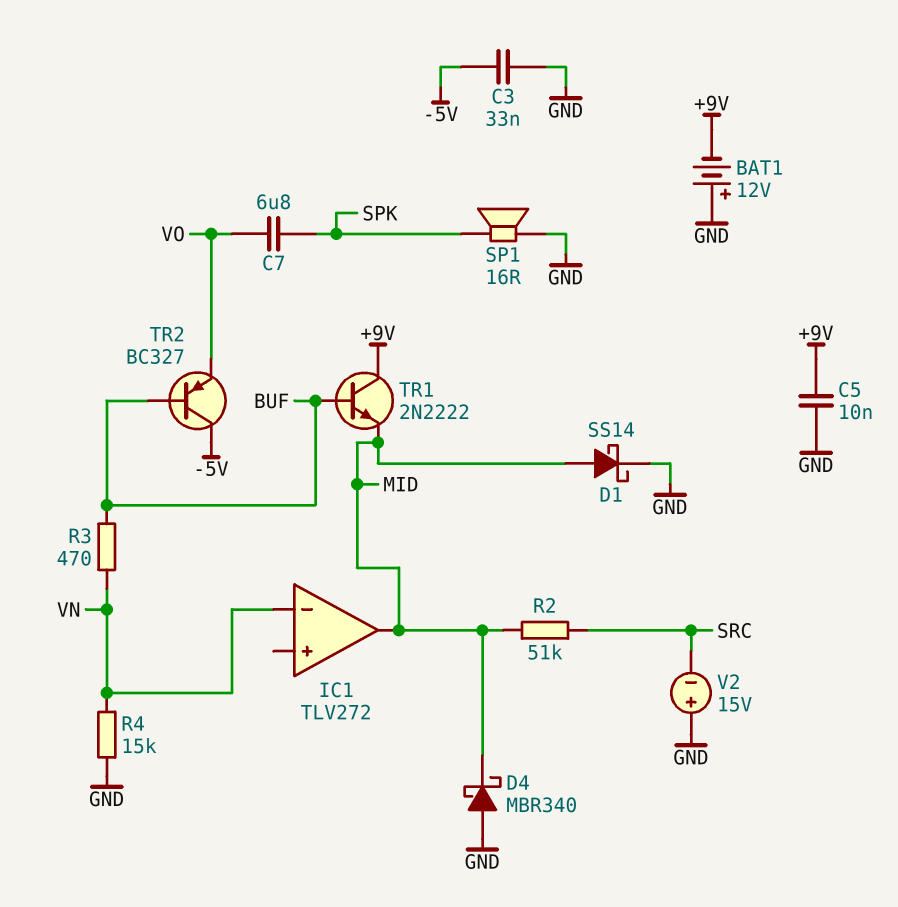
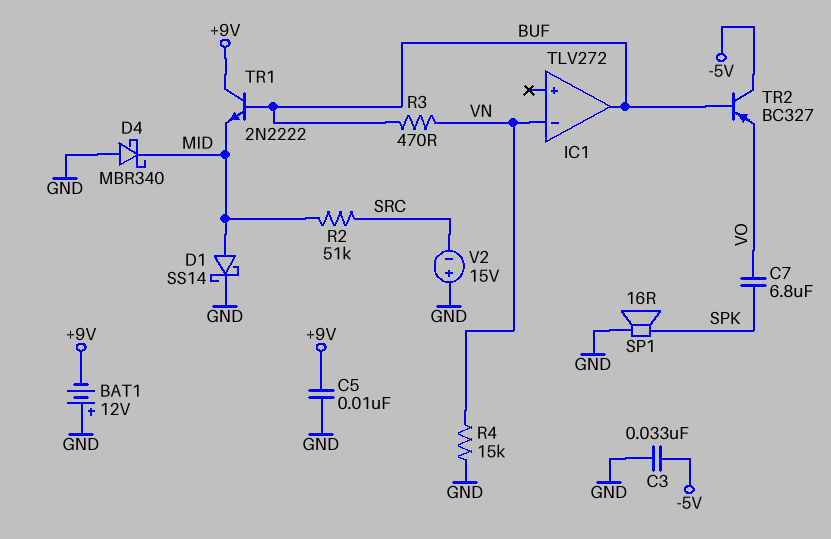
IC1 pin out: MID -> BUF

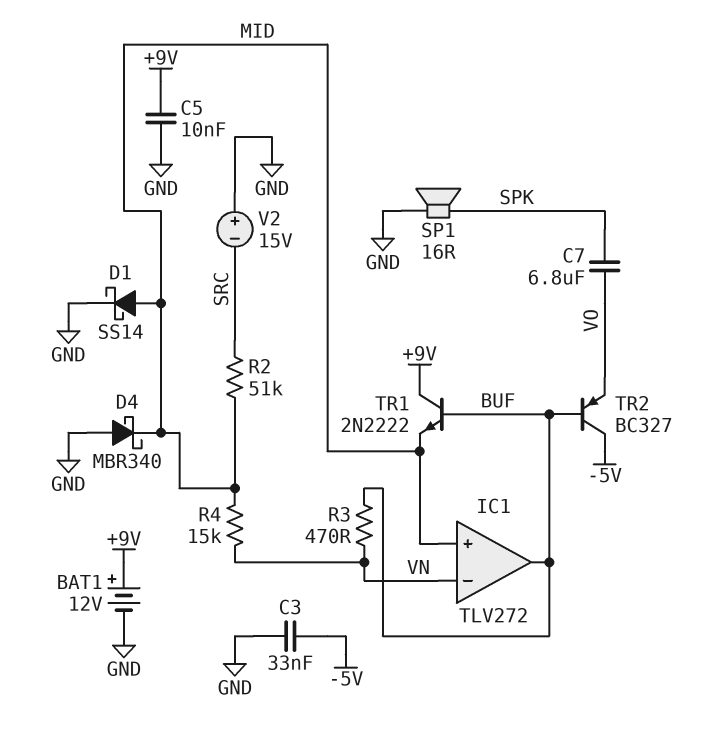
BAT1: 12V (plus GND, minus +9V) -> 12V (plus +9V, minus GND)
IC1 pin in+: none -> MID
R4: 15k (GND, VN) -> 15k (MID, VN)

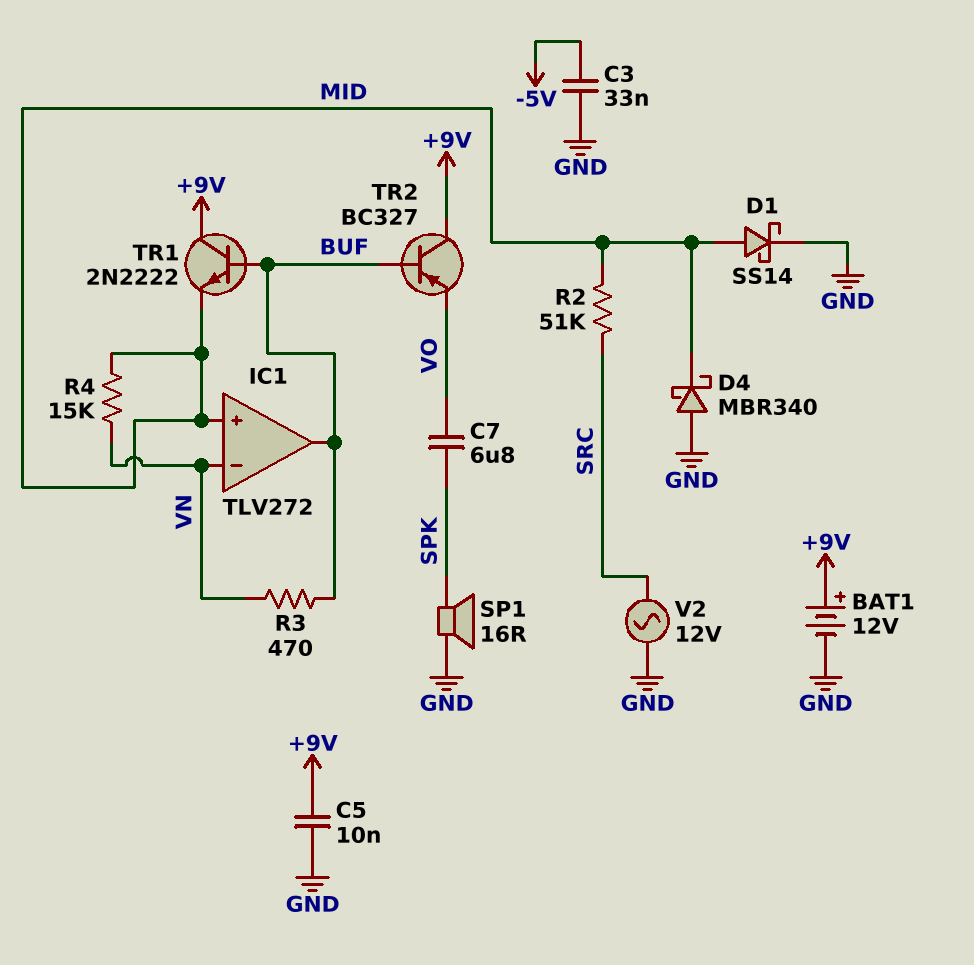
TR2: PNP BC327 (B BUF, C -5V, E VO) -> PNP BC327 (B BUF, C +9V, E VO)
V2: 15V (plus GND, minus SRC) -> AC 12V (GND, SRC)

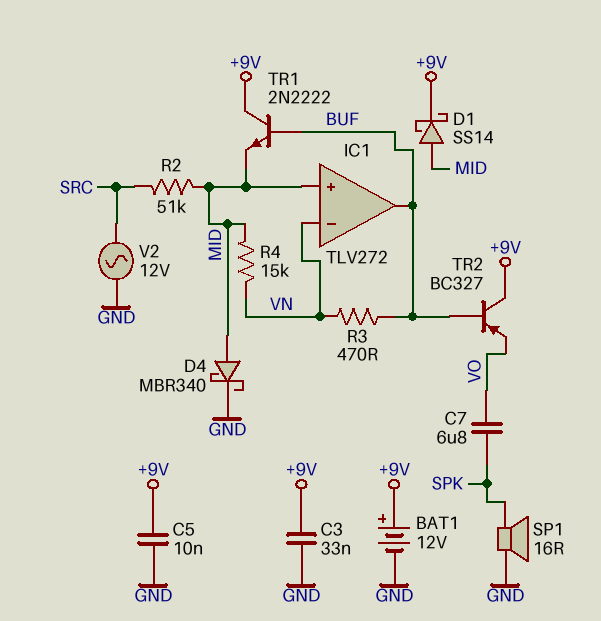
C3: 33nF (-5V, GND) -> 33nF (+9V, GND)
D1: schottky SS14 (A MID, K GND) -> schottky SS14 (A MID, K +9V)
D4: schottky MBR340 (A GND, K MID) -> schottky MBR340 (A MID, K GND)

